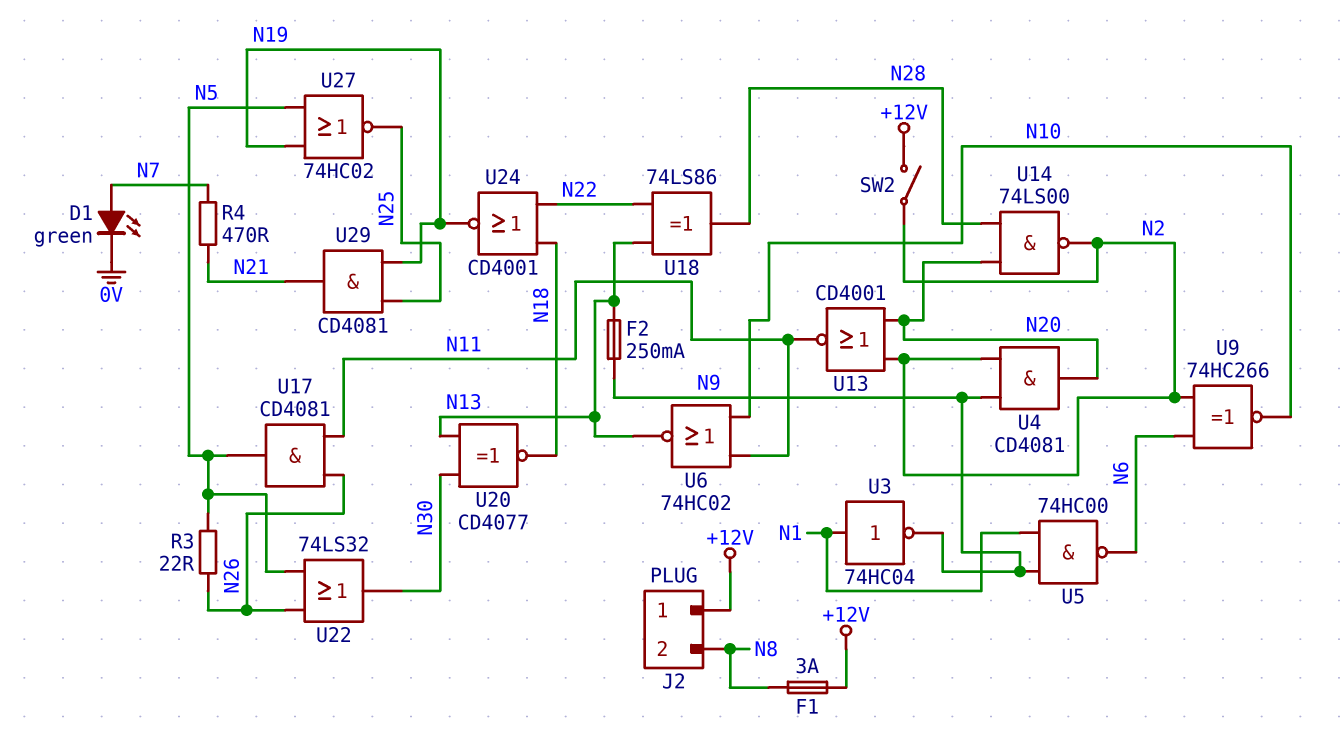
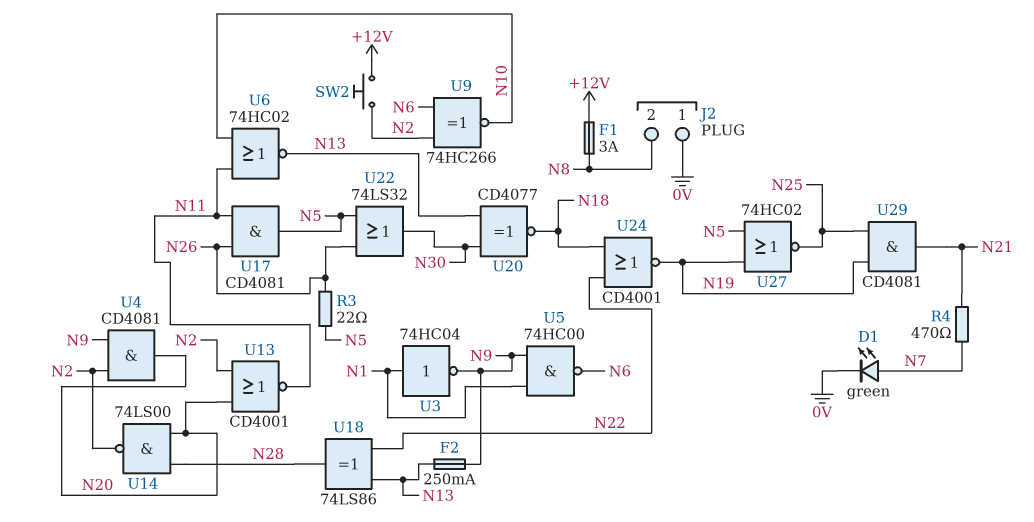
J2 pin 1: +12V -> 0V
SW2: switch (+12V, N2) -> button (+12V, N2)

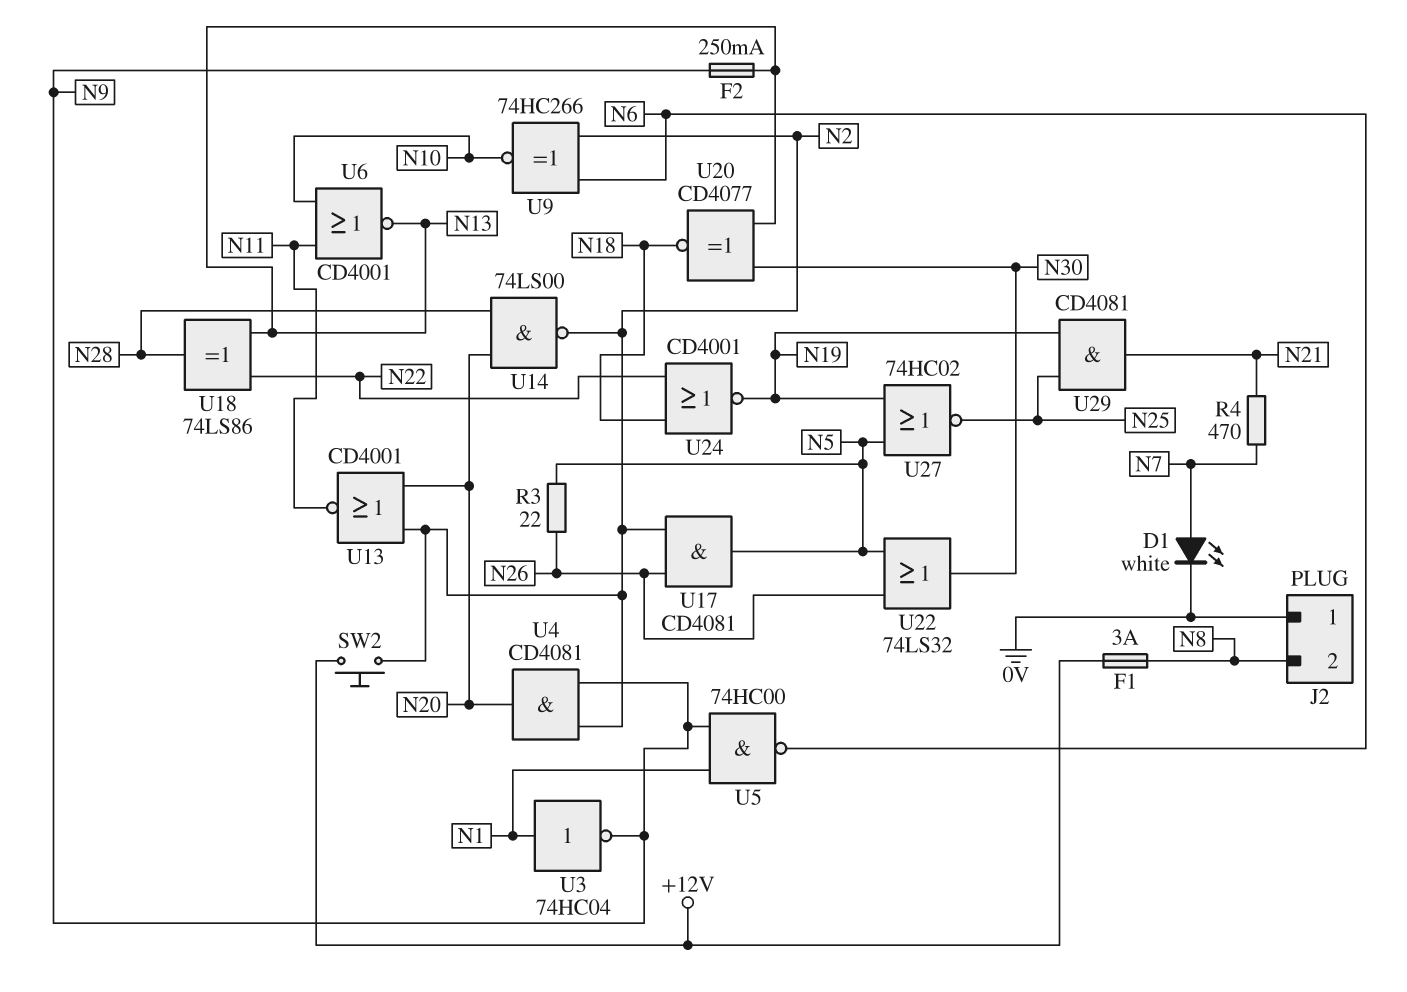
D1: LED green (A N7, K 0V) -> LED white (A N7, K 0V)
U6: NOR 74HC02 (in N10, in N11, out N13) -> NOR CD4001 (in N10, in N11, out N13)
U17: AND CD4081 (in N11, in N26, out N5) -> AND CD4081 (in N2, in N26, out N5)

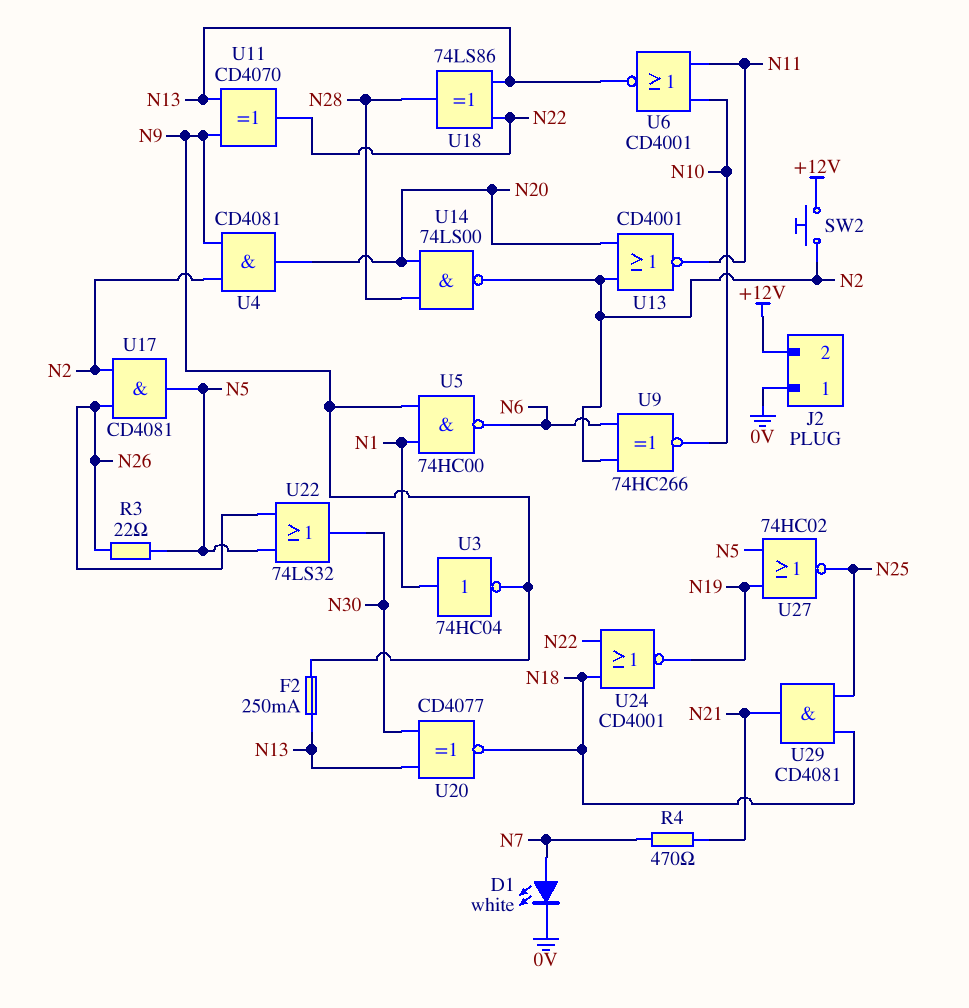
F1: 3A (+12V, N8) -> none
J2 pin 2: N8 -> +12V
U11: none -> XOR CD4070 (in N9, in N13, out N22)
U29: AND CD4081 (in N19, in N25, out N21) -> AND CD4081 (in N18, in N25, out N21)

